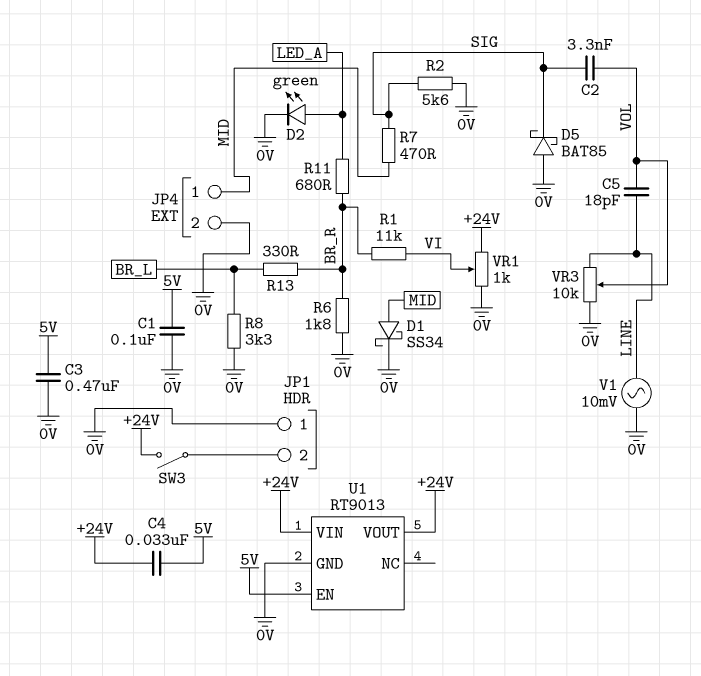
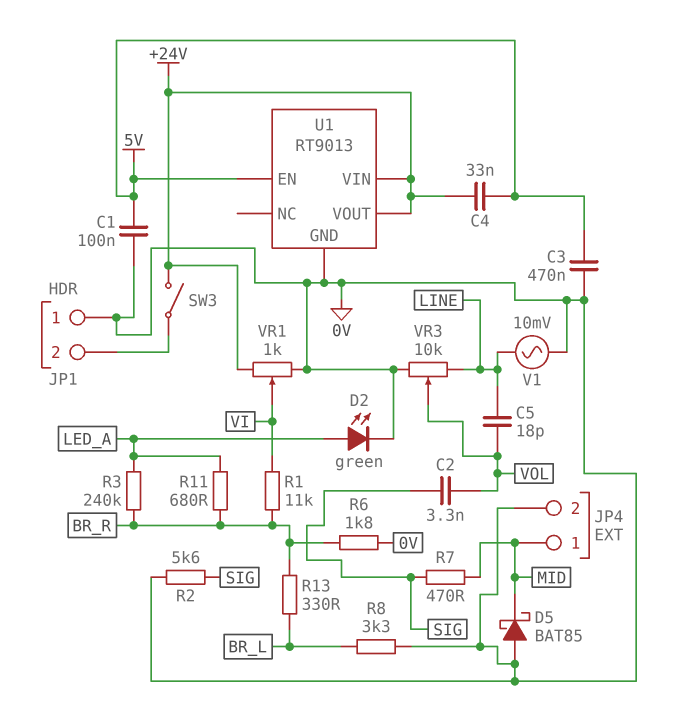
D1: schottky SS34 (A MID, K 0V) -> none
D5: schottky BAT85 (A 0V, K SIG) -> schottky BAT85 (A 0V, K MID)
R3: none -> 240k (BR_R, LED_A)

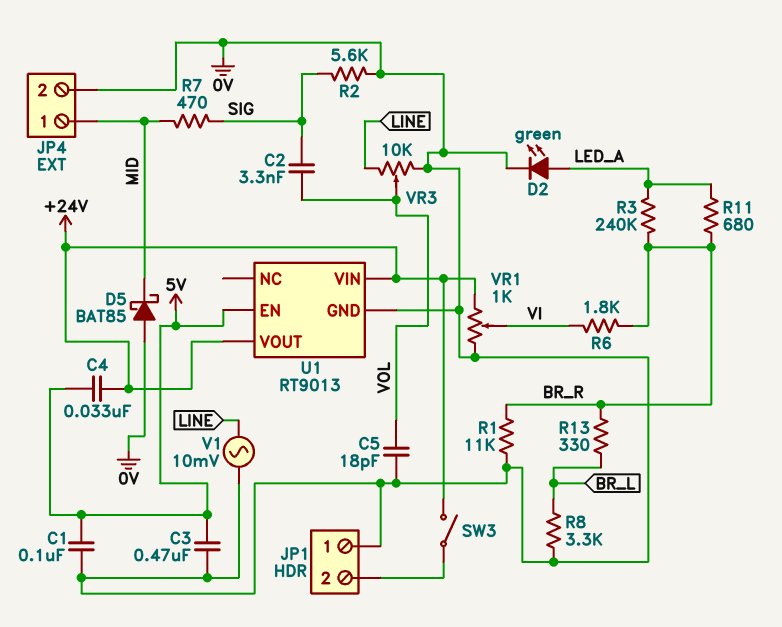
C5: 18pF (LINE, VOL) -> 18pF (0V, VOL)
R1: 11k (BR_R, VI) -> 11k (0V, BR_R)
R6: 1.8k (0V, BR_R) -> 1.8k (BR_R, VI)

